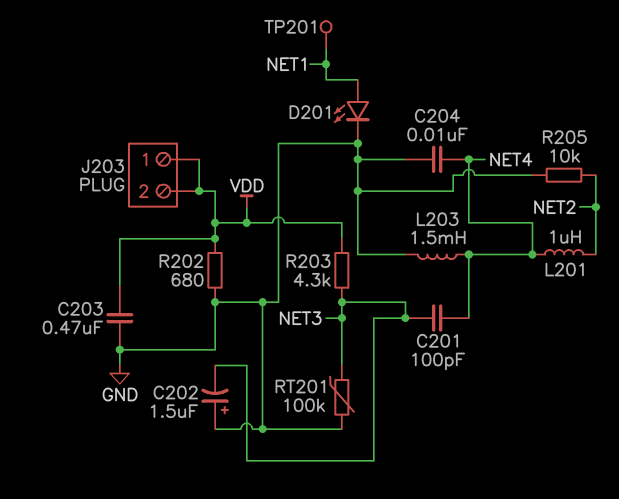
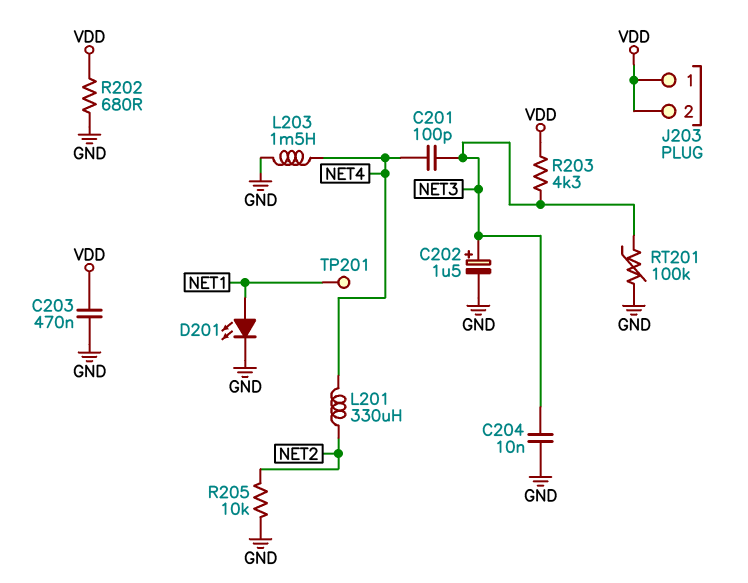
C202: 1.5uF (plus GND, minus NET3) -> 1.5uF (plus NET3, minus GND)
C204: 10nF (GND, NET4) -> 10nF (GND, NET3)
L201: 1uH (NET2, NET4) -> 330uH (NET2, NET4)

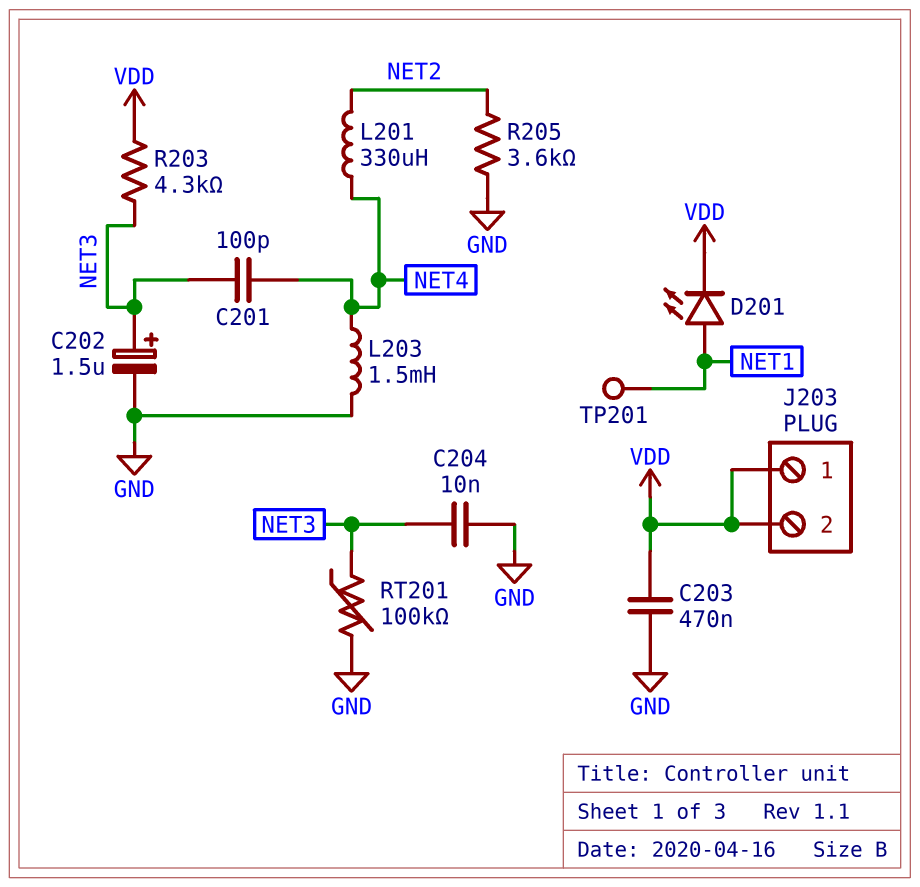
D201: LED (A NET1, K GND) -> LED (A NET1, K VDD)
R202: 680 (GND, VDD) -> none
R205: 10k (GND, NET2) -> 3.6k (GND, NET2)

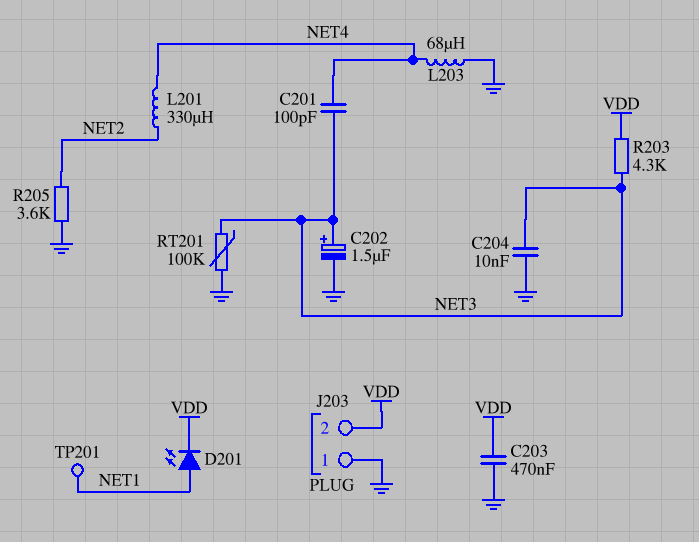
J203 pin 1: VDD -> GND
L203: 1.5mH (GND, NET4) -> 68uH (GND, NET4)

